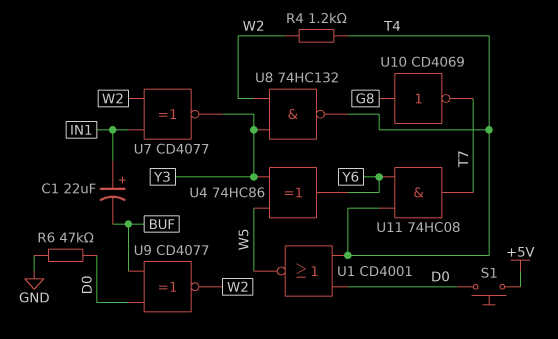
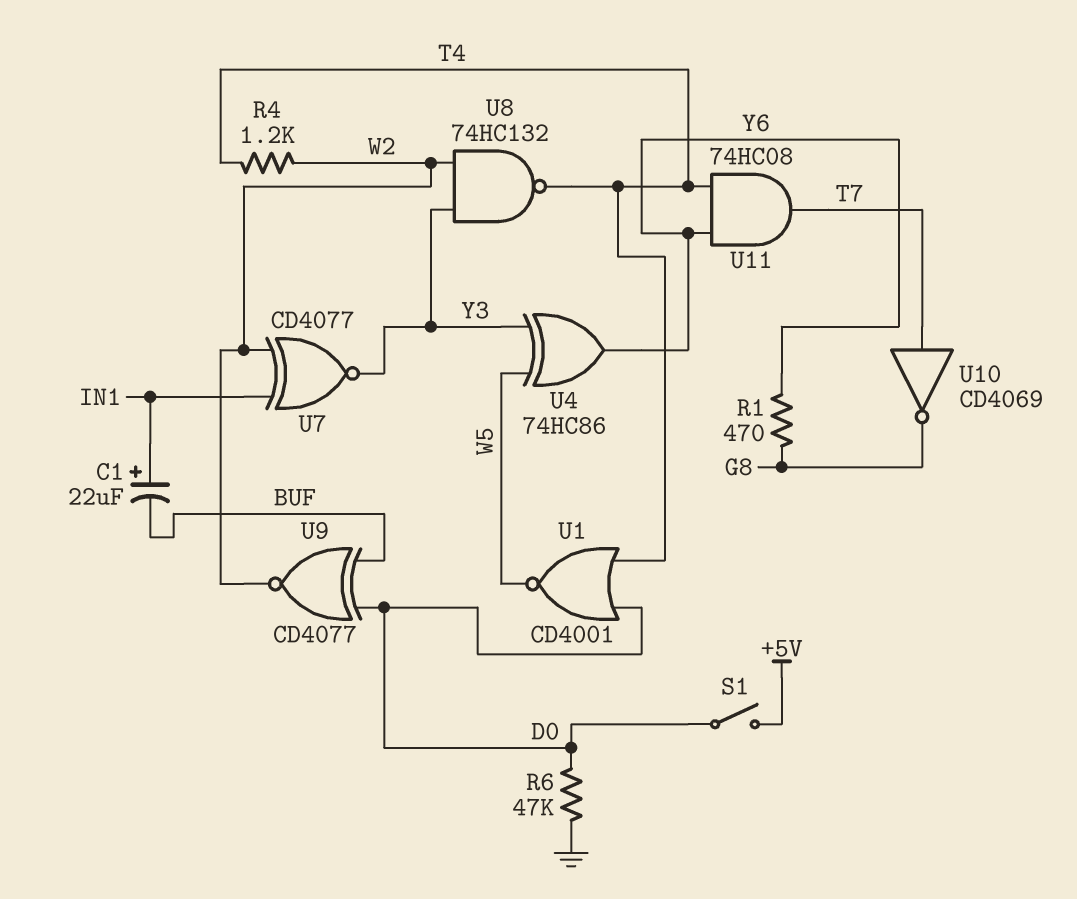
R1: none -> 470 (G8, Y6)
S1: button (+5V, D0) -> switch (+5V, D0)
U10: NOT CD4069 (in G8, out T7) -> NOT CD4069 (in T7, out G8)

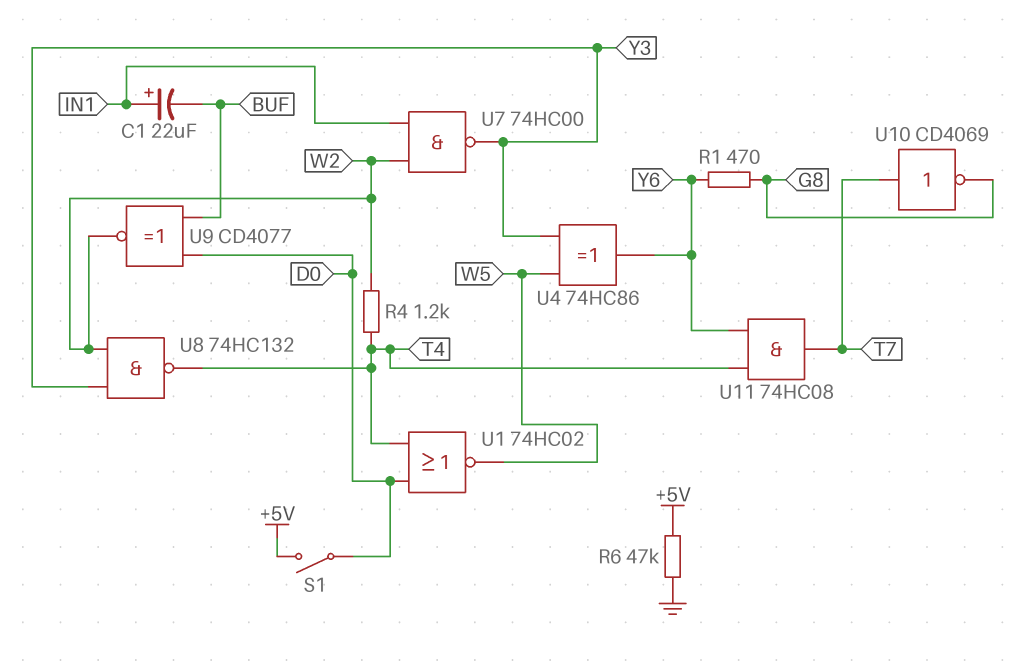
R6: 47k (D0, GND) -> 47k (+5V, GND)
U1: NOR CD4001 (in D0, in T4, out W5) -> NOR 74HC02 (in D0, in T4, out W5)
U7: XNOR CD4077 (in IN1, in W2, out Y3) -> NAND 74HC00 (in IN1, in W2, out Y3)

